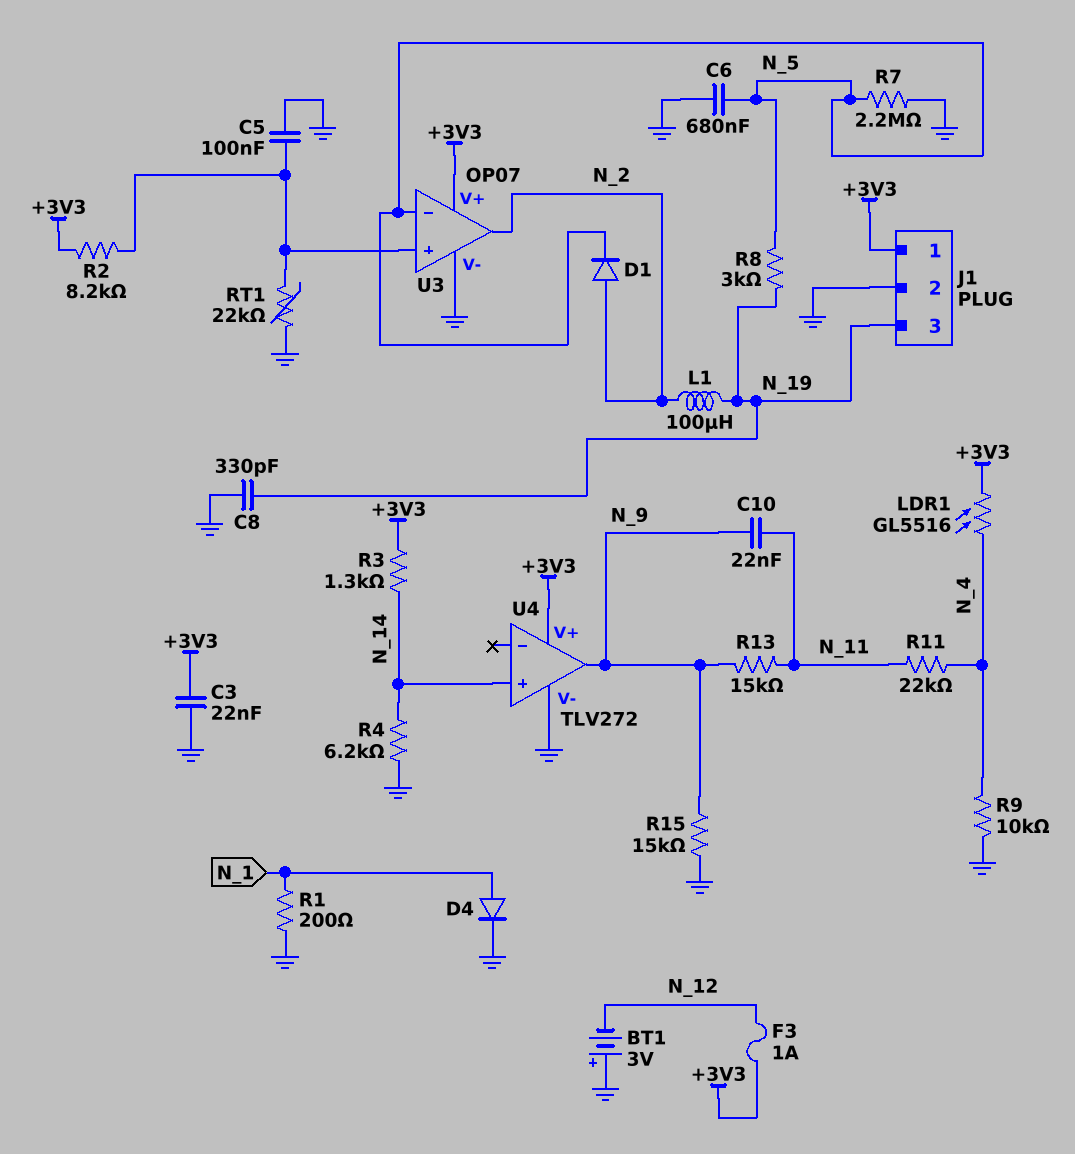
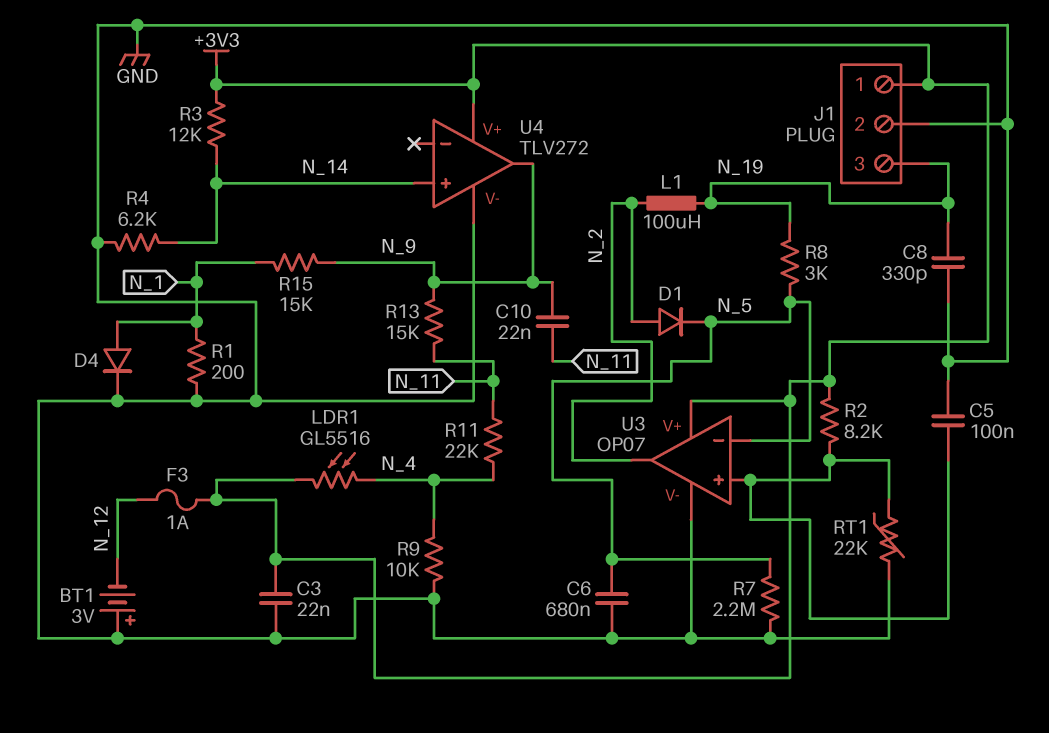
R3: 1.3k (+3V3, N_14) -> 12k (+3V3, N_14)
R15: 15k (GND, N_9) -> 15k (N_1, N_9)

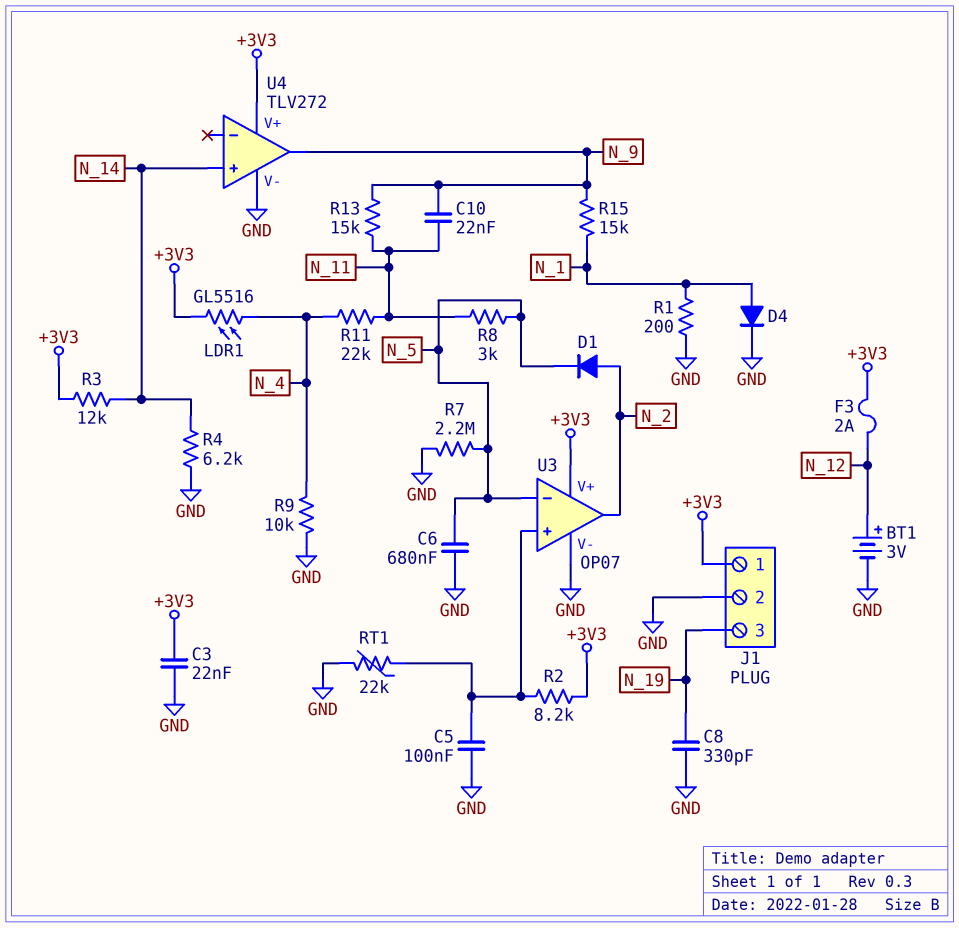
BT1: 3V (plus GND, minus N_12) -> 3V (plus N_12, minus GND)
F3: 1A (+3V3, N_12) -> 2A (+3V3, N_12)
L1: 100uH (N_2, N_19) -> none
R8: 3k (N_5, N_19) -> 3k (N_5, N_11)

